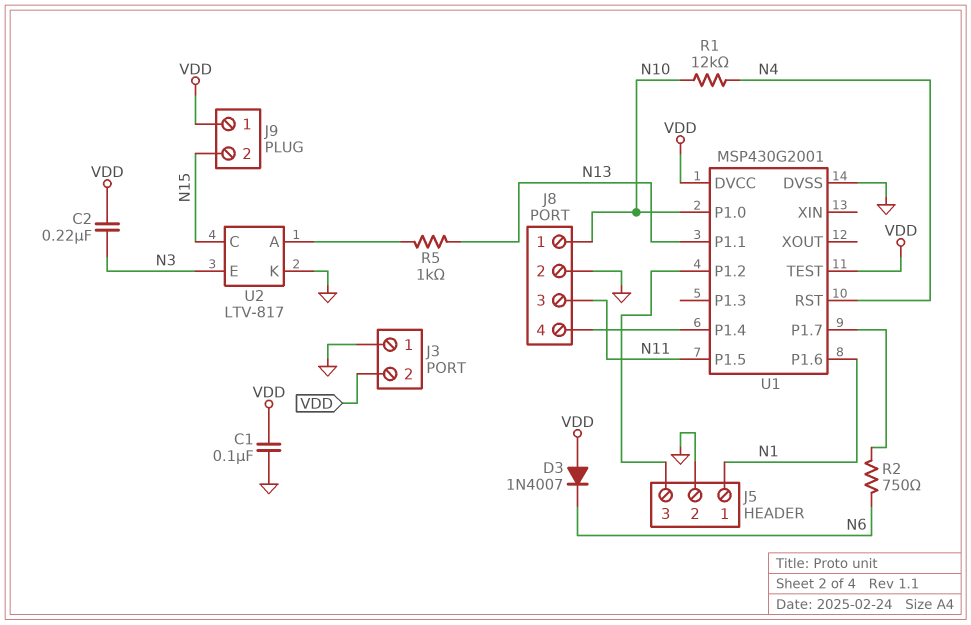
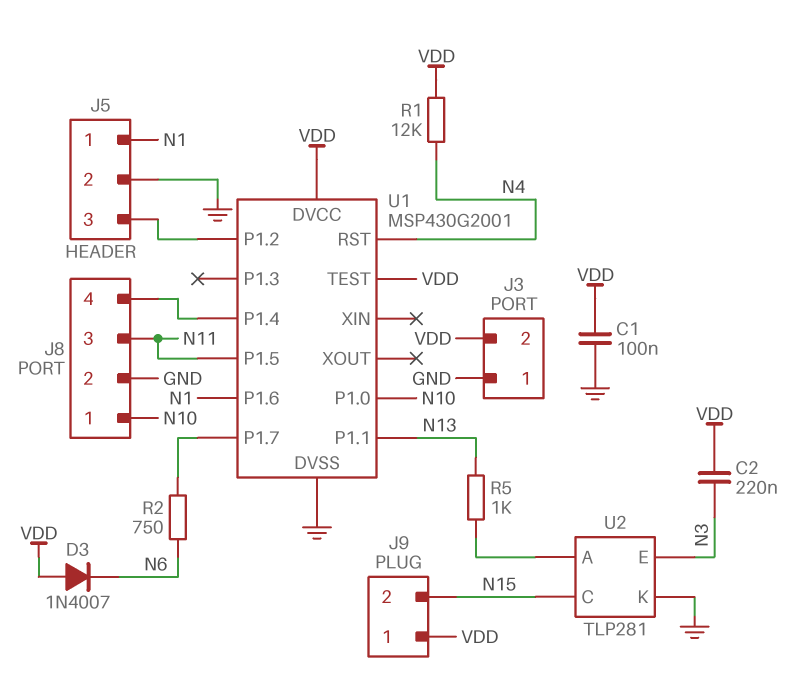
R1: 12k (N4, N10) -> 12k (N4, VDD)
U2: LTV-817 -> TLP281

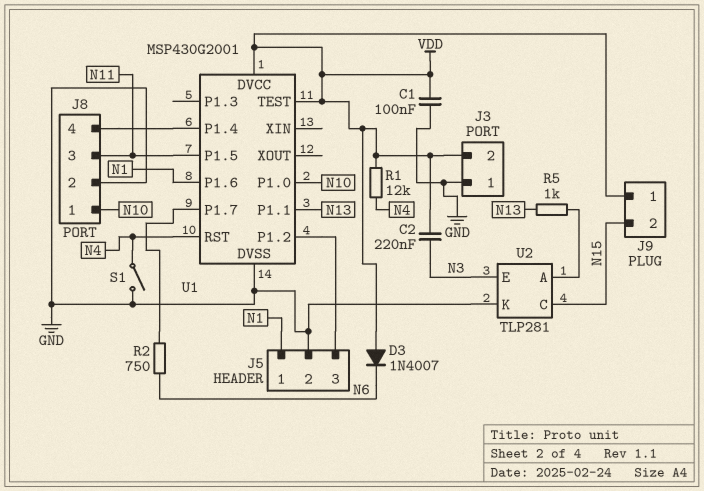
S1: none -> switch (GND, N4)

